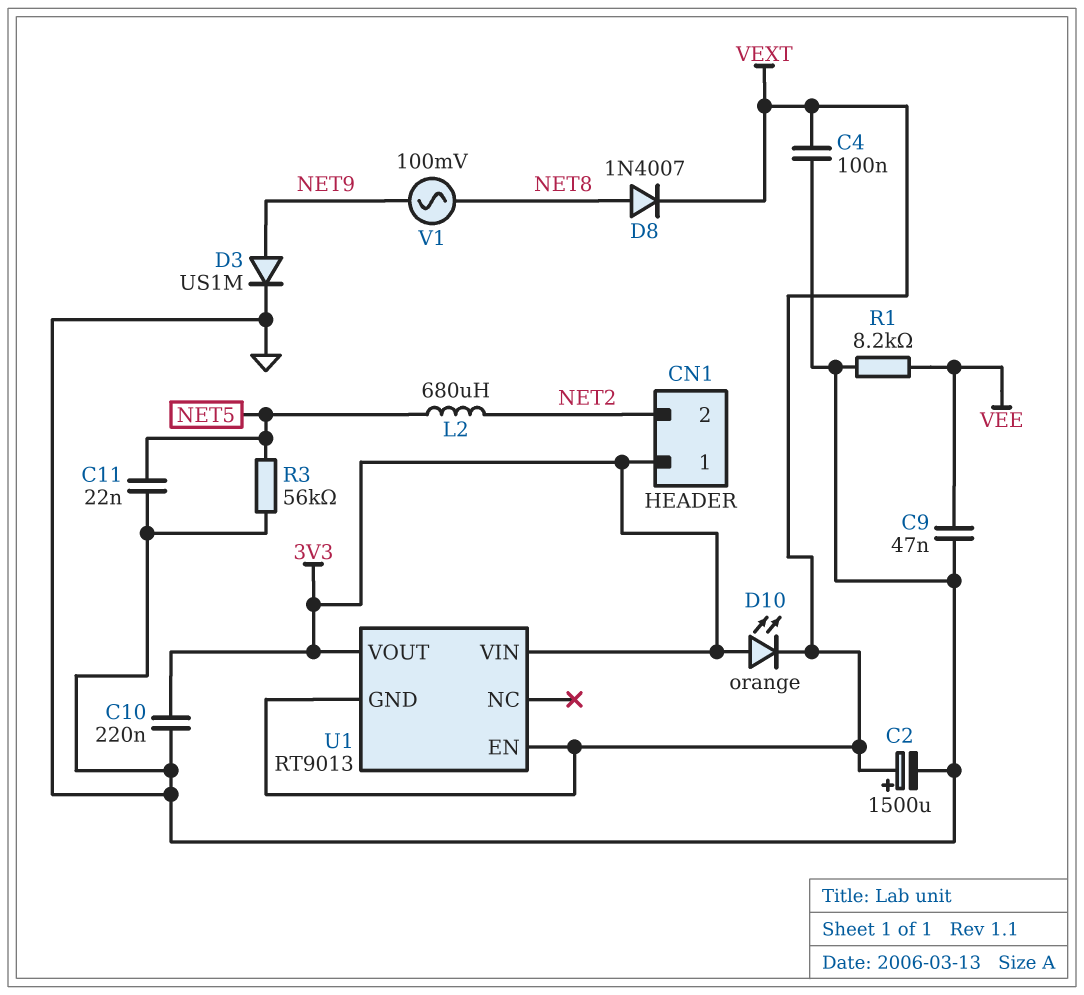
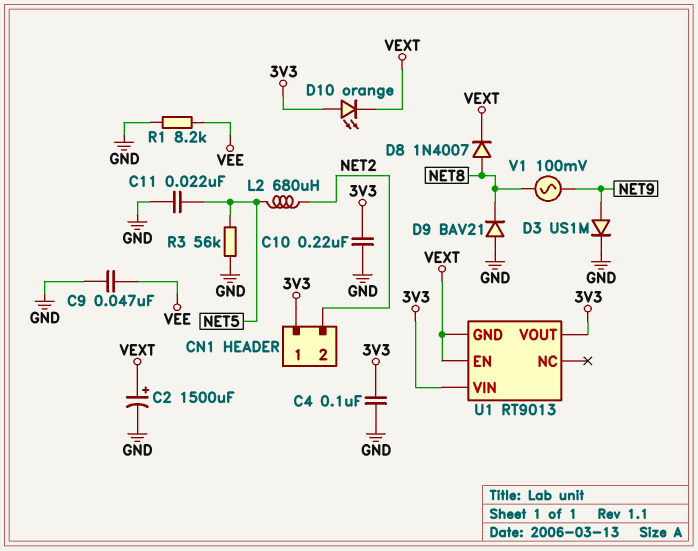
C4: 100nF (GND, VEXT) -> 100nF (3V3, GND)
D9: none -> diode BAV21 (A GND, K NET8)

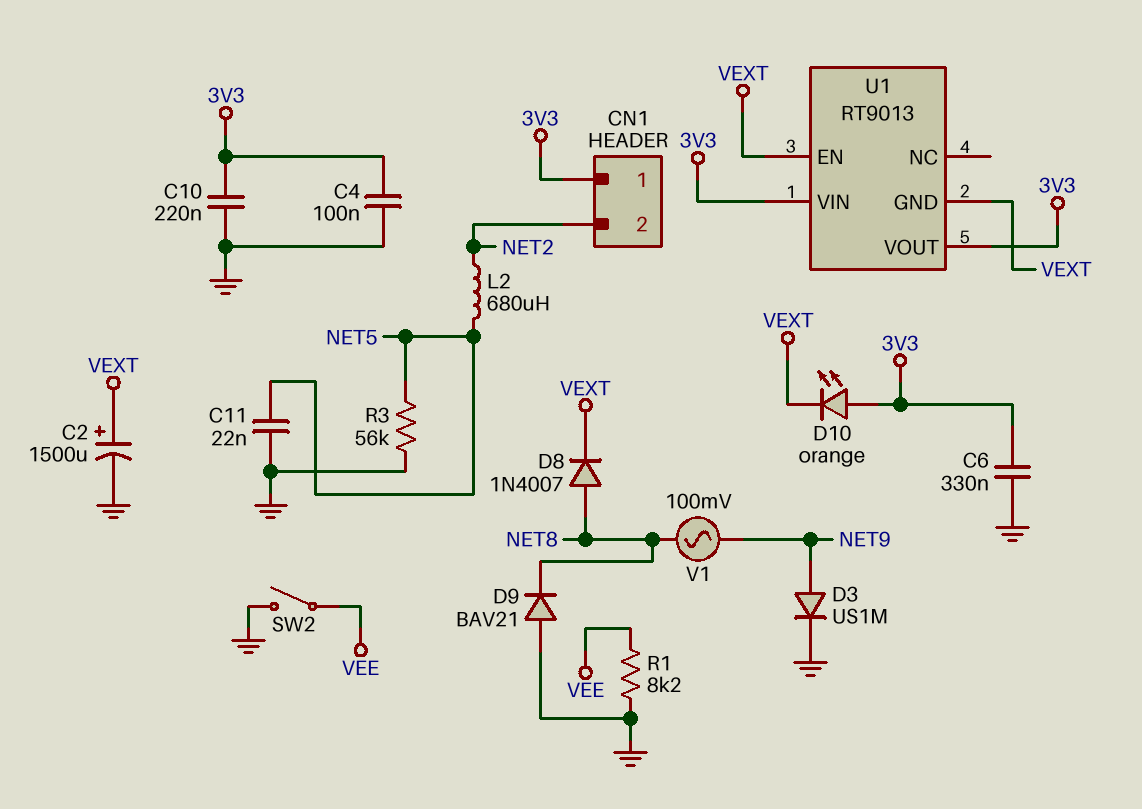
C6: none -> 330nF (3V3, GND)
C9: 47nF (GND, VEE) -> none
SW2: none -> switch (GND, VEE)

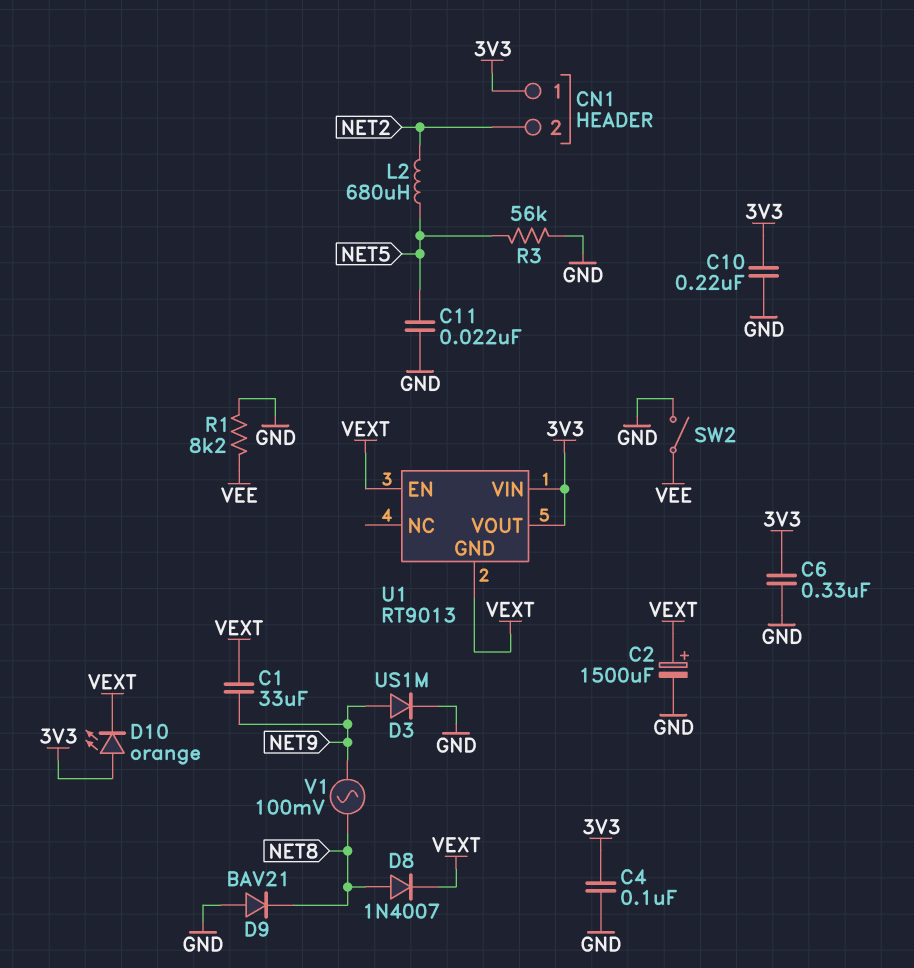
C1: none -> 33uF (NET9, VEXT)

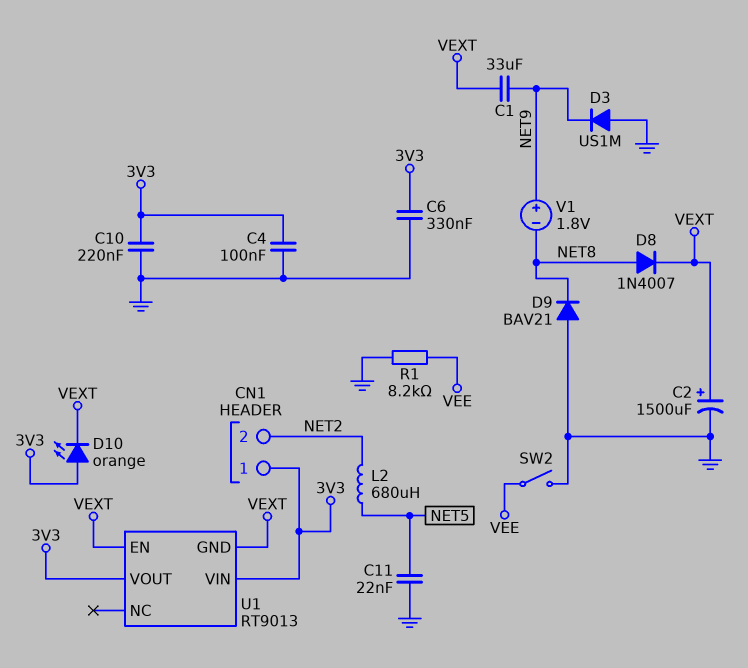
D3: diode US1M (A NET9, K GND) -> diode US1M (A GND, K NET9)
R3: 56k (GND, NET5) -> none
V1: AC 100mV (NET8, NET9) -> 1.8V (plus NET9, minus NET8)

